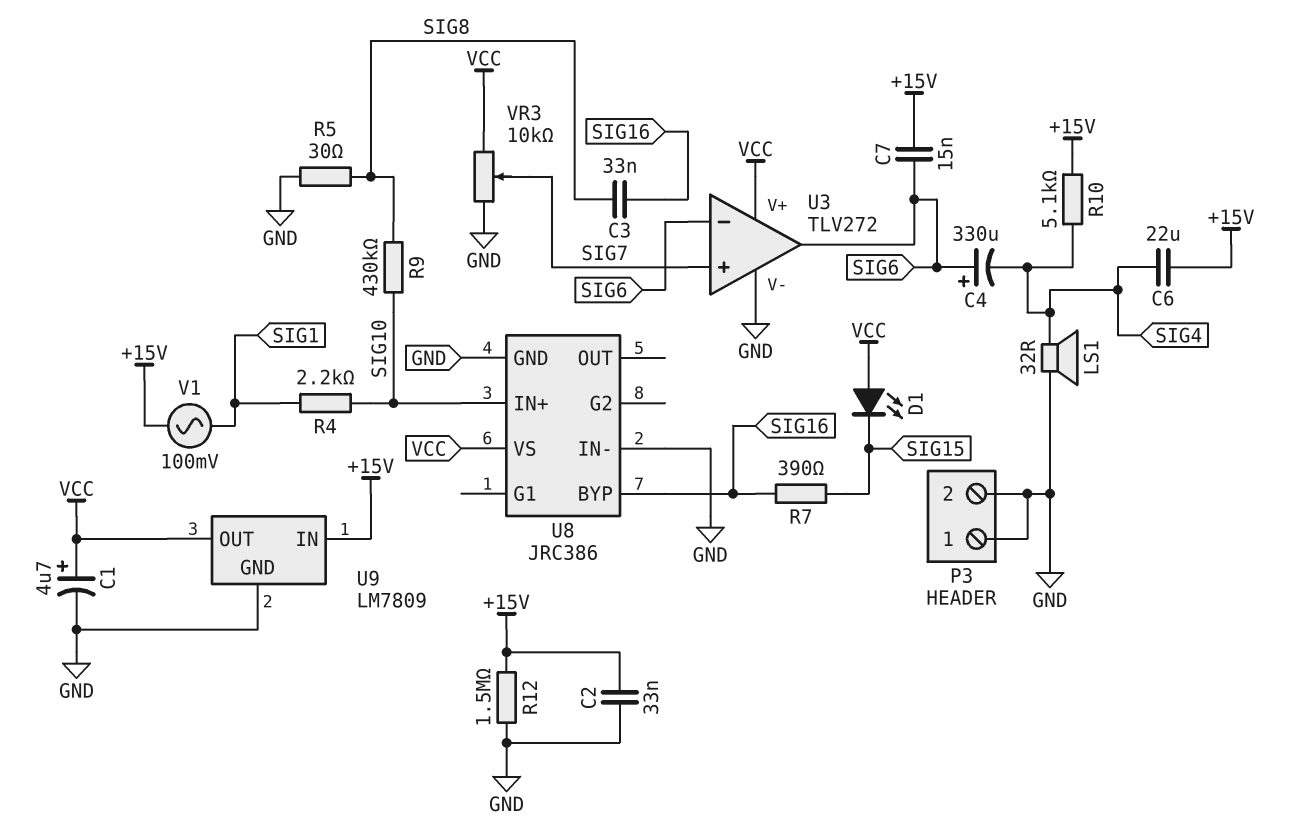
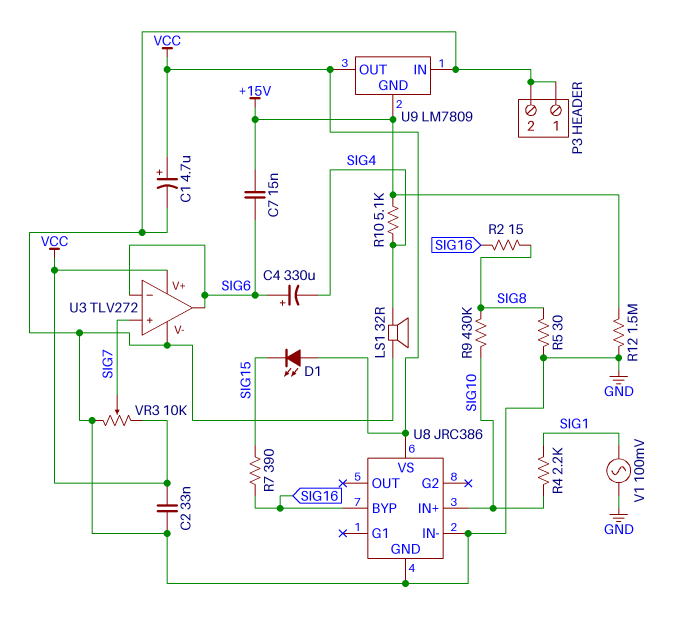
C2: 33nF (+15V, GND) -> 33nF (GND, VCC)
C3: 33nF (SIG8, SIG16) -> none
C6: 22uF (+15V, SIG4) -> none
R2: none -> 15 (SIG8, SIG16)
U9 pin GND: GND -> +15V
U9 pin IN: +15V -> GND
V1: AC 100mV (+15V, SIG1) -> AC 100mV (GND, SIG1)

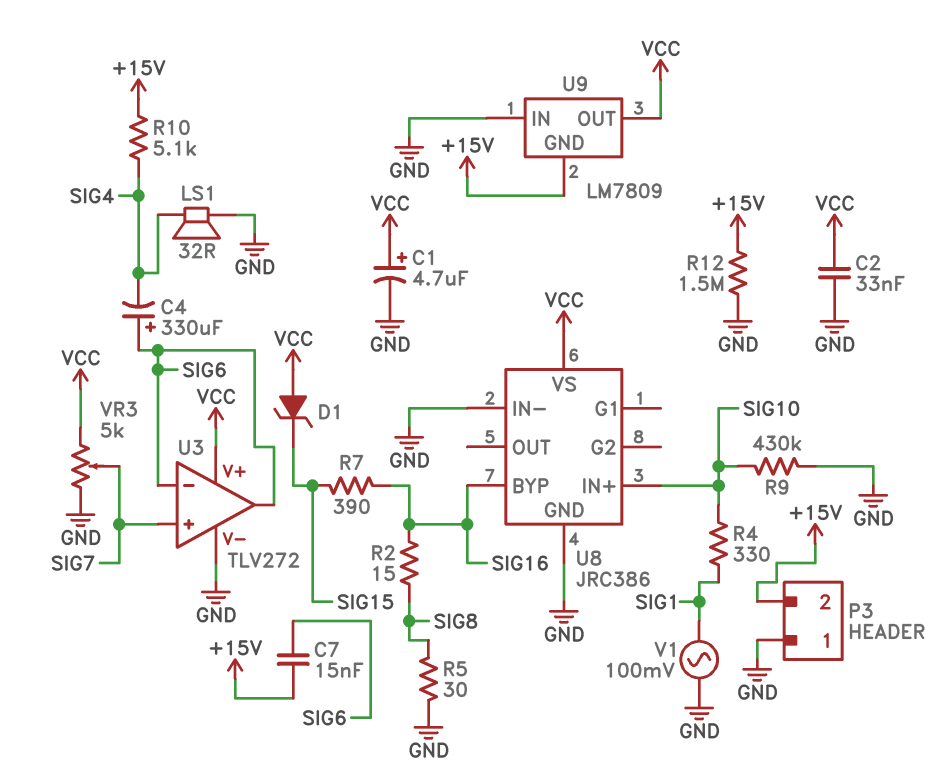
D1: LED (A VCC, K SIG15) -> zener (A VCC, K SIG15)
P3 pin 2: GND -> +15V
R4: 2.2k (SIG1, SIG10) -> 330 (SIG1, SIG10)
R9: 430k (SIG8, SIG10) -> 430k (GND, SIG10)
VR3: 10k (GND, VCC, wiper SIG7) -> 5k (GND, VCC, wiper SIG7)

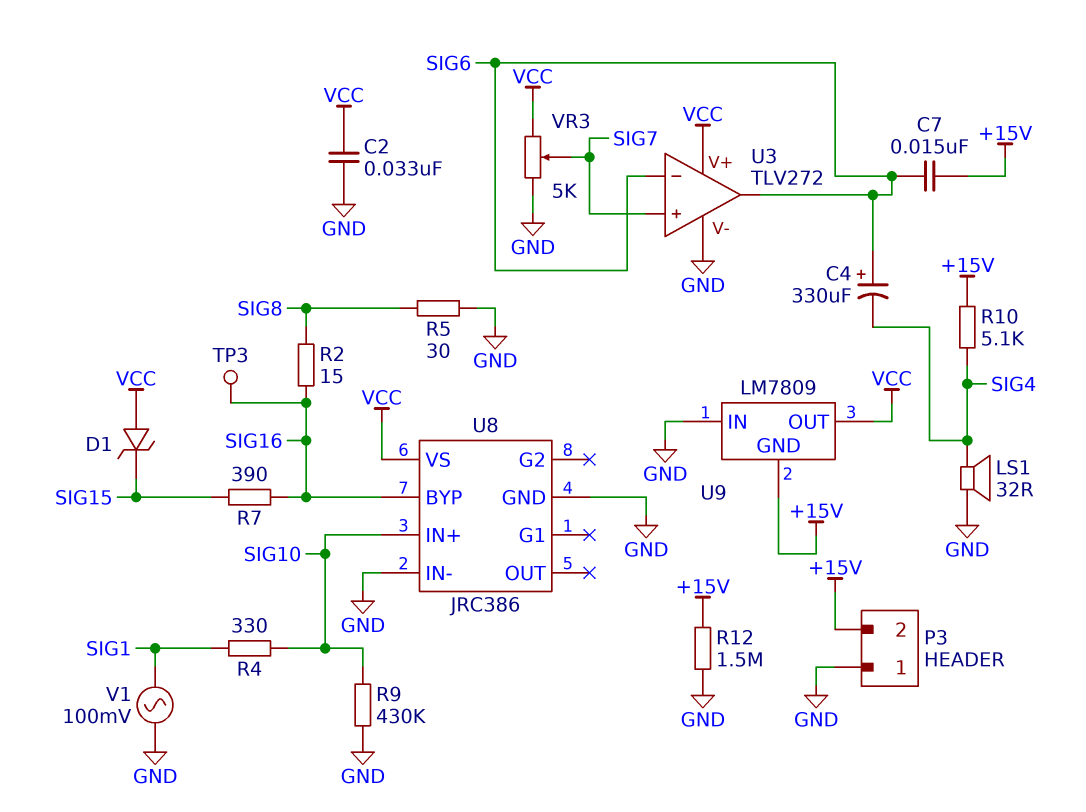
C1: 4.7uF (plus VCC, minus GND) -> none
TP3: none -> test point (SIG16)

